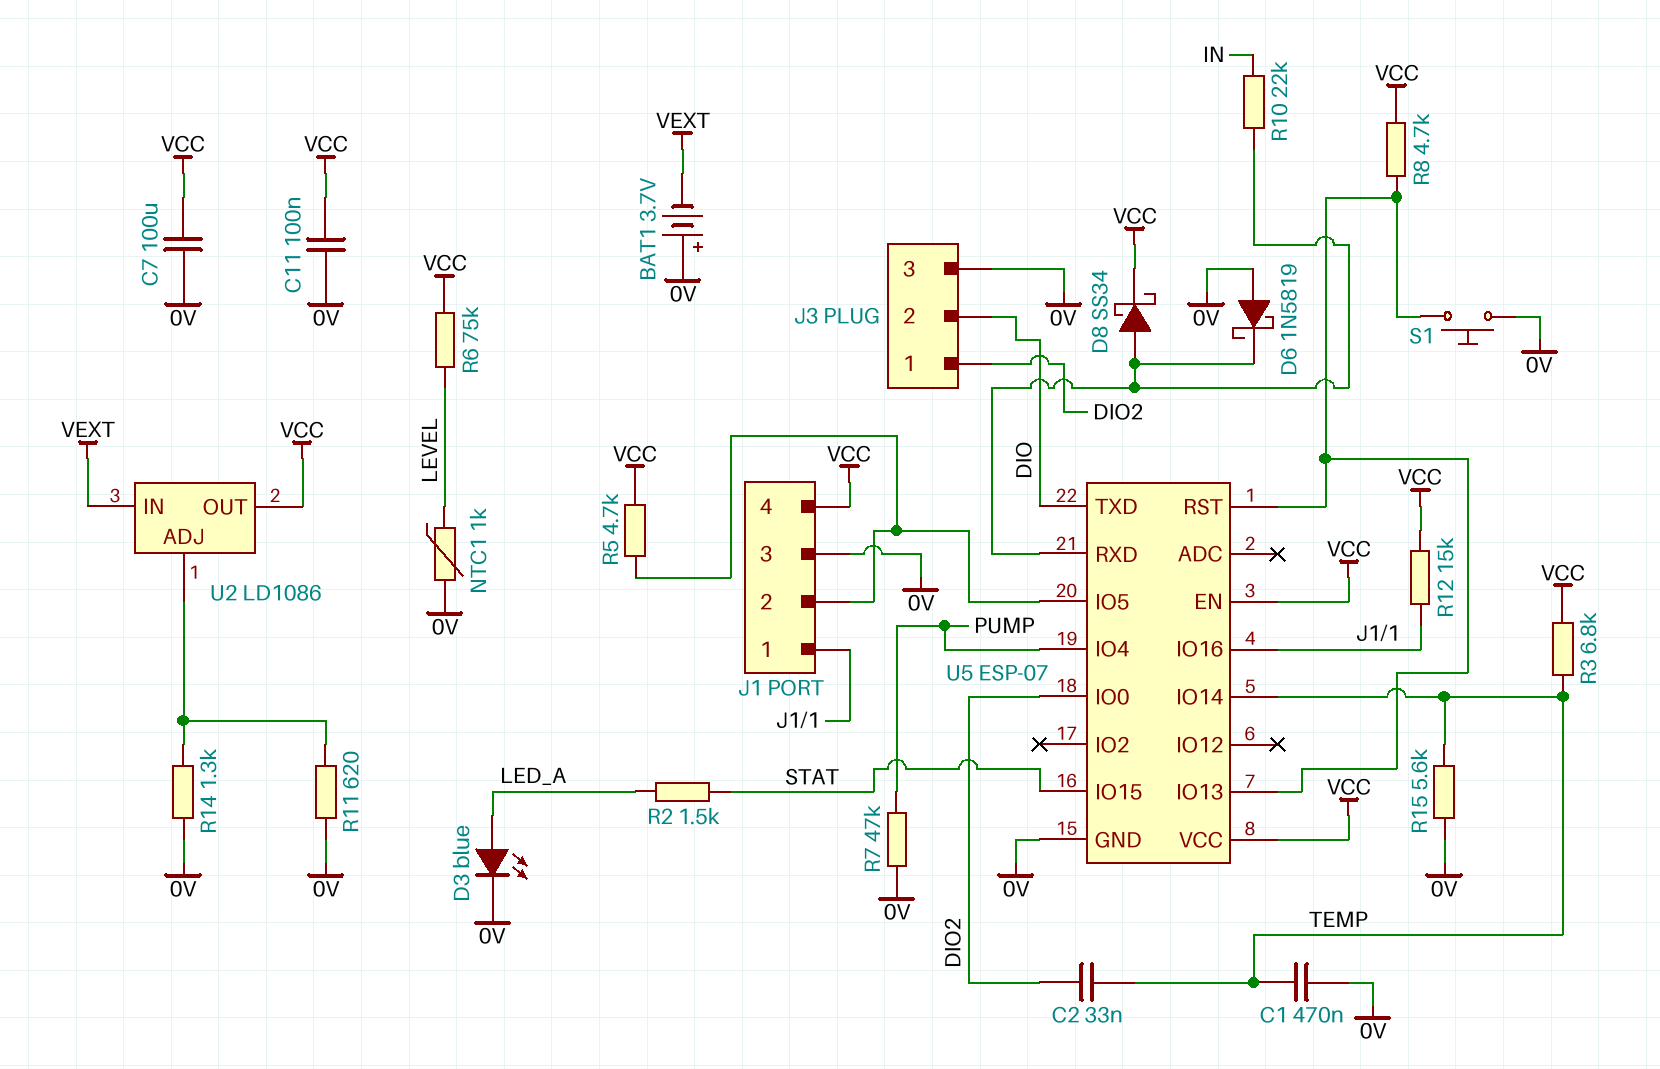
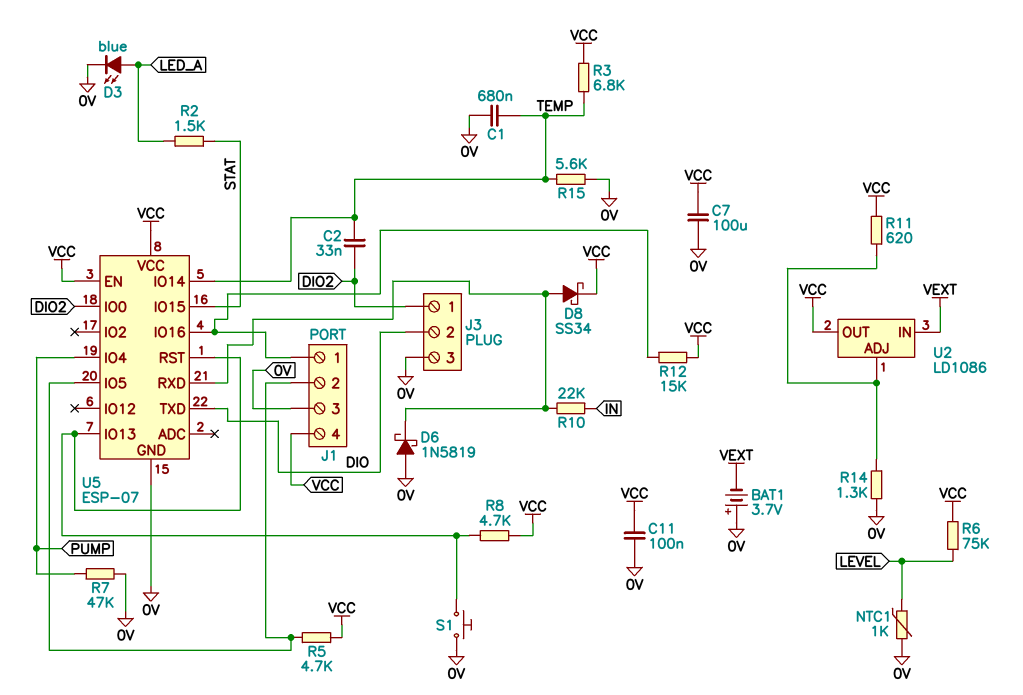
C1: 470nF (0V, TEMP) -> 680nF (0V, TEMP)
R11: 620 (0V, U2/ADJ) -> 620 (U2/ADJ, VCC)

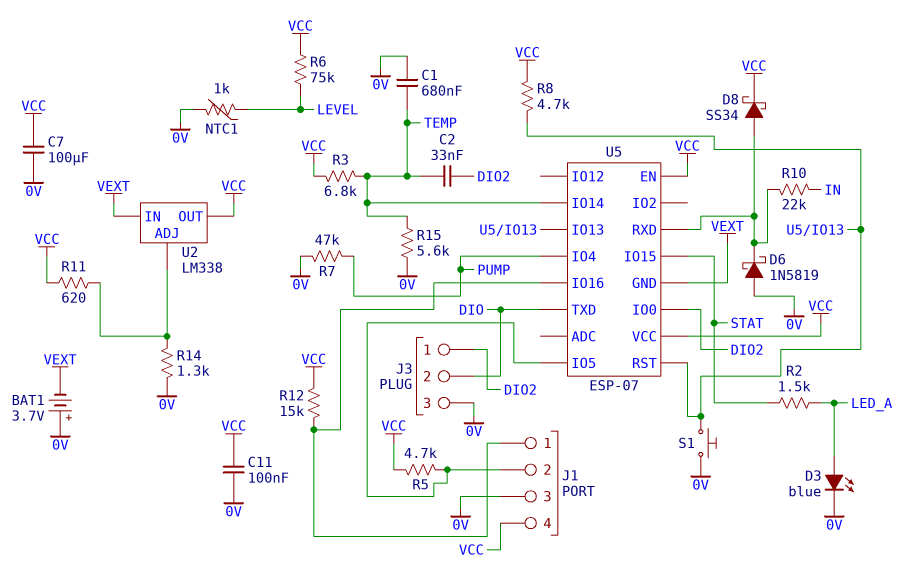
U2: LD1086 -> LM338
U5 pin GND: 0V -> VEXT

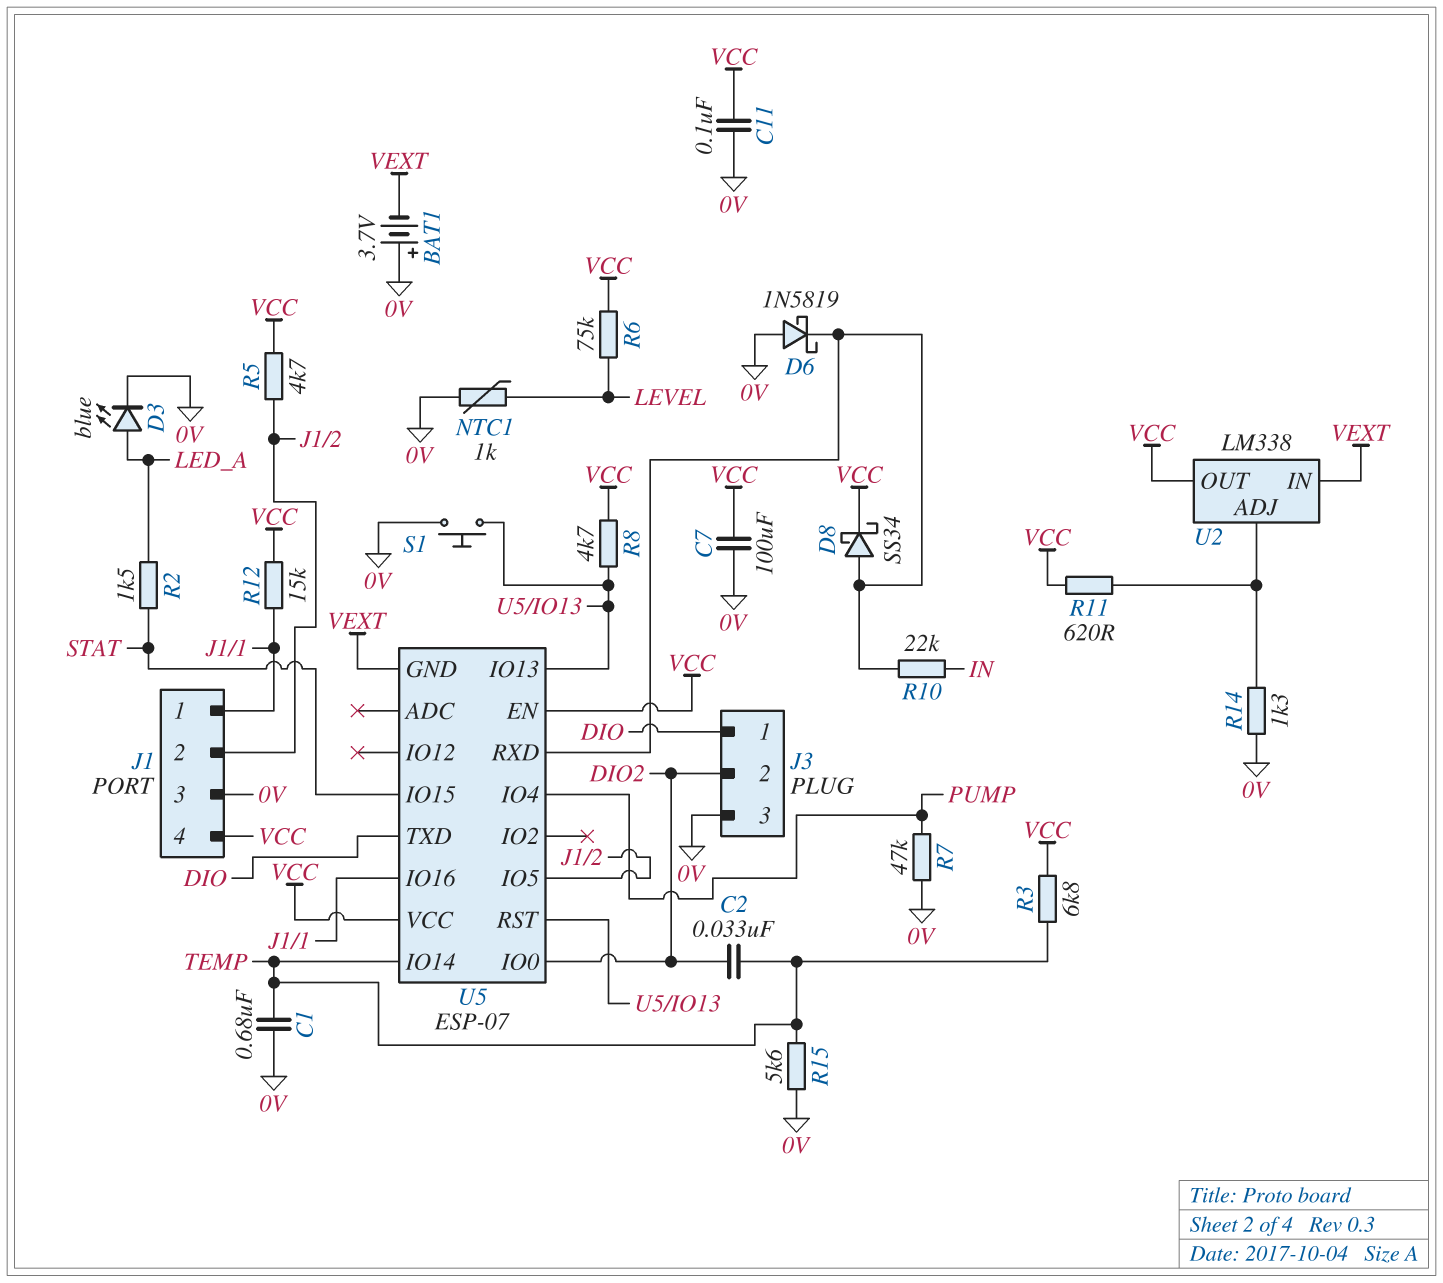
J3 pin 1: DIO2 -> DIO
J3 pin 2: DIO -> DIO2

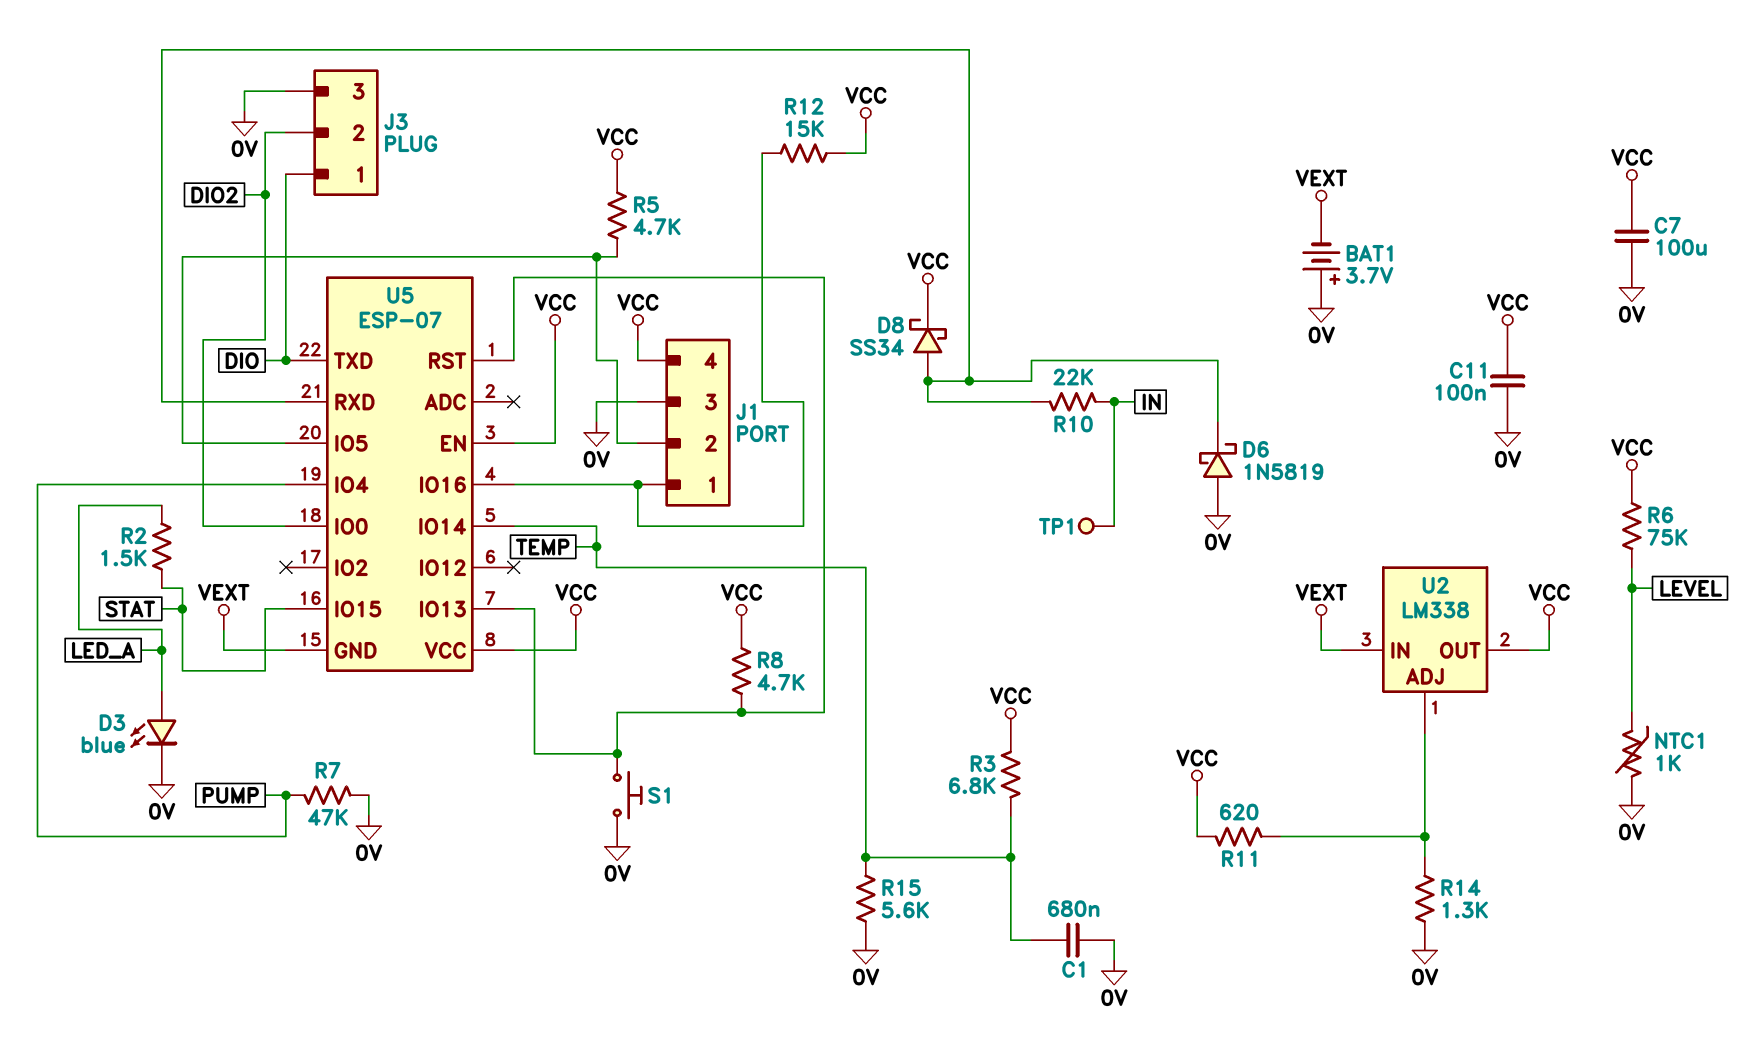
C2: 33nF (DIO2, TEMP) -> none
TP1: none -> test point (IN)

